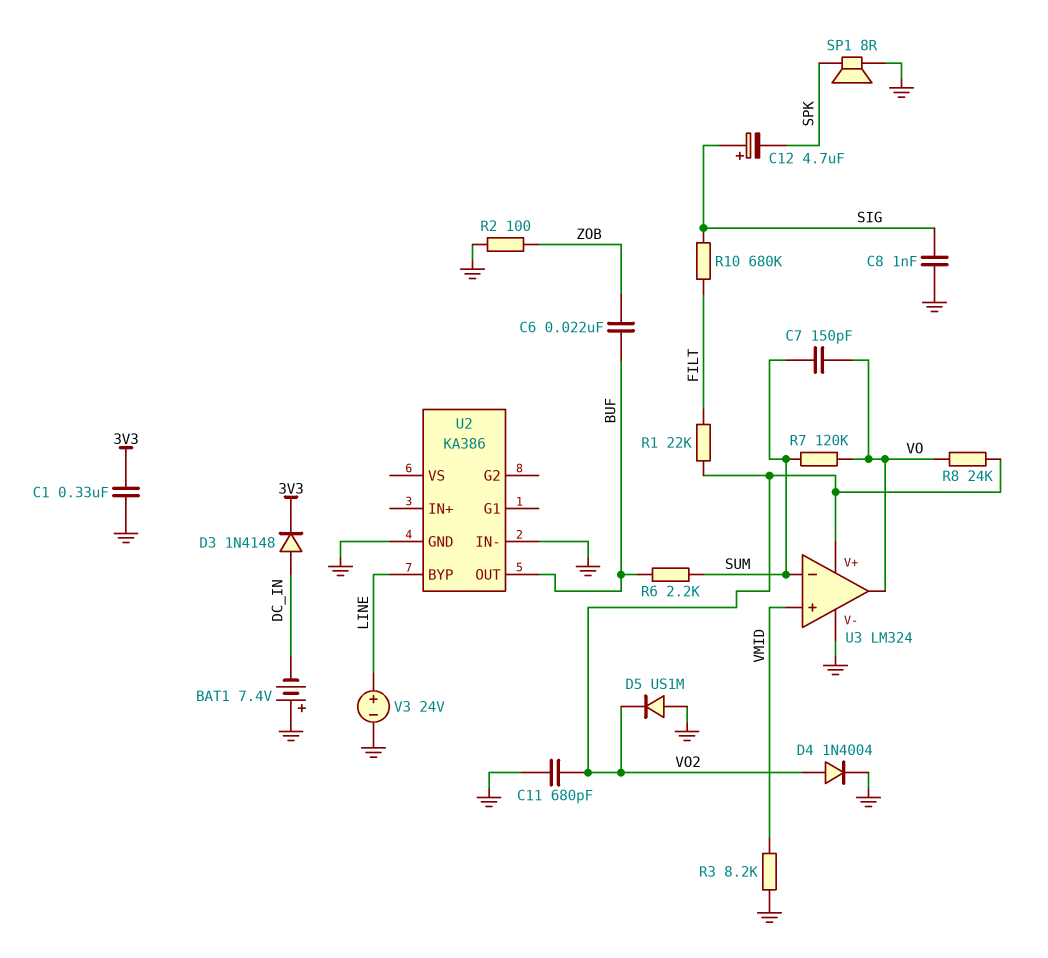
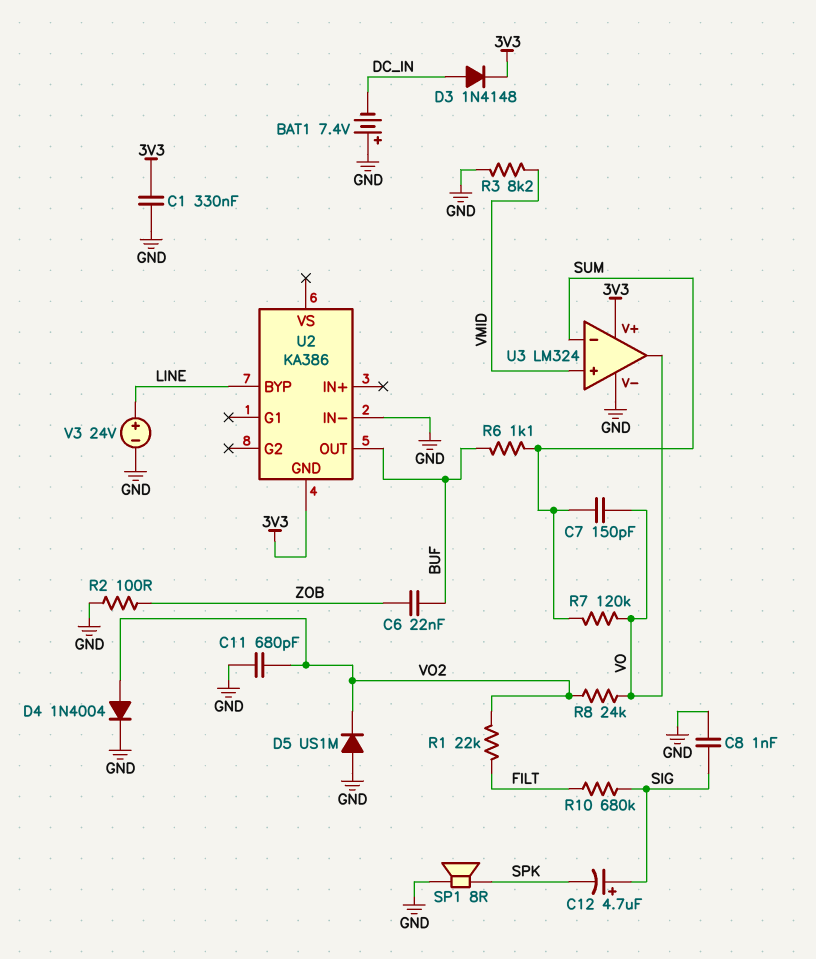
R6: 2.2k (BUF, SUM) -> 1.1k (BUF, SUM)
U2 pin GND: GND -> 3V3
U3 pin V+: VO2 -> 3V3

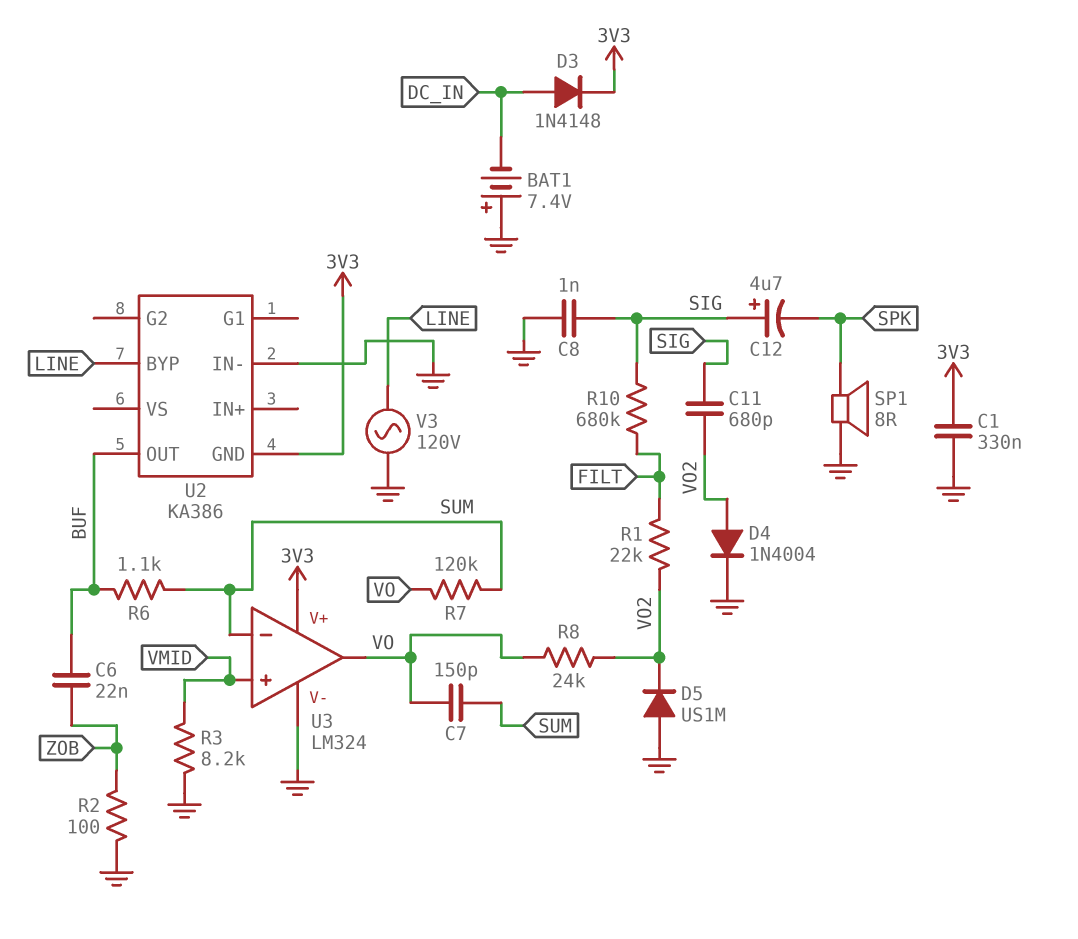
C11: 680pF (GND, VO2) -> 680pF (SIG, VO2)
V3: 24V (plus LINE, minus GND) -> AC 120V (GND, LINE)

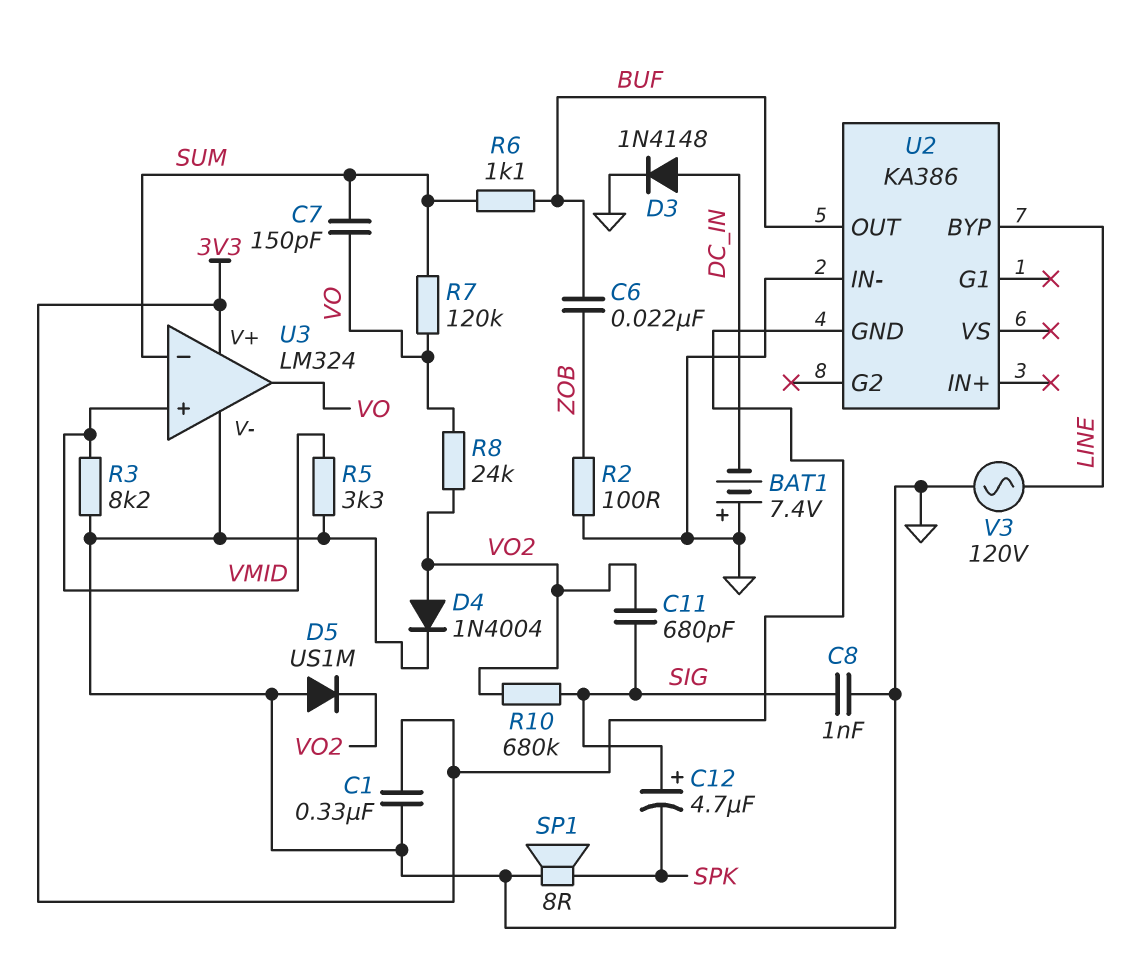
D3: diode 1N4148 (A DC_IN, K 3V3) -> diode 1N4148 (A DC_IN, K GND)
R1: 22k (FILT, VO2) -> none
R5: none -> 3.3k (GND, VMID)
R10: 680k (FILT, SIG) -> 680k (SIG, VO2)

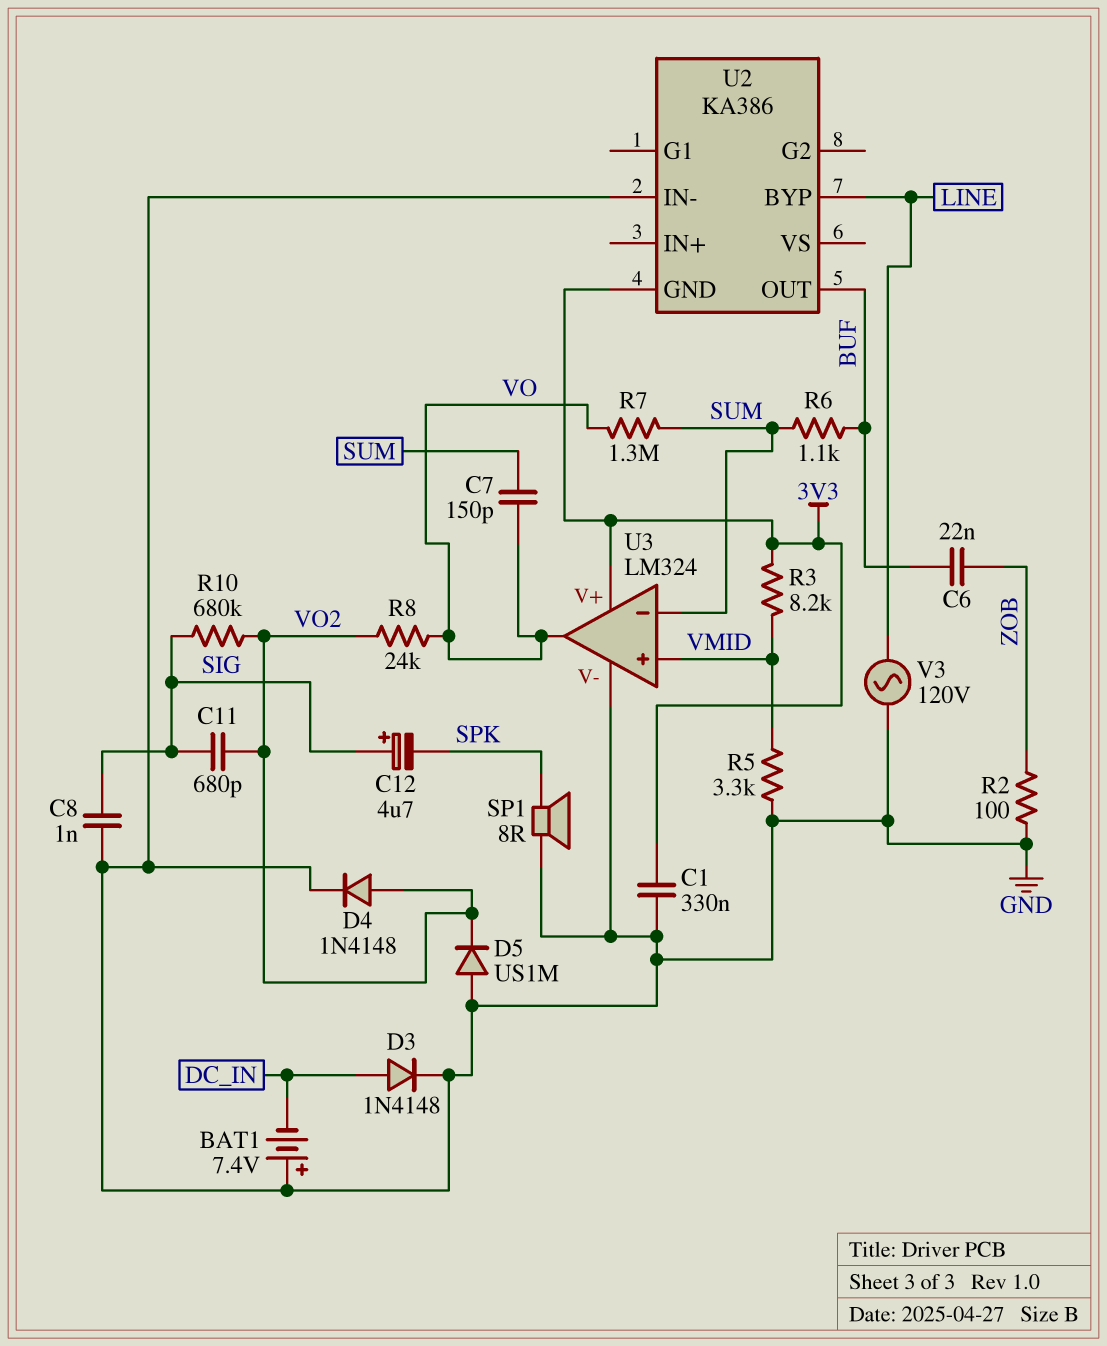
D4: diode 1N4004 (A VO2, K GND) -> diode 1N4148 (A VO2, K GND)
R3: 8.2k (GND, VMID) -> 8.2k (3V3, VMID)
R7: 120k (SUM, VO) -> 1.3M (SUM, VO)

